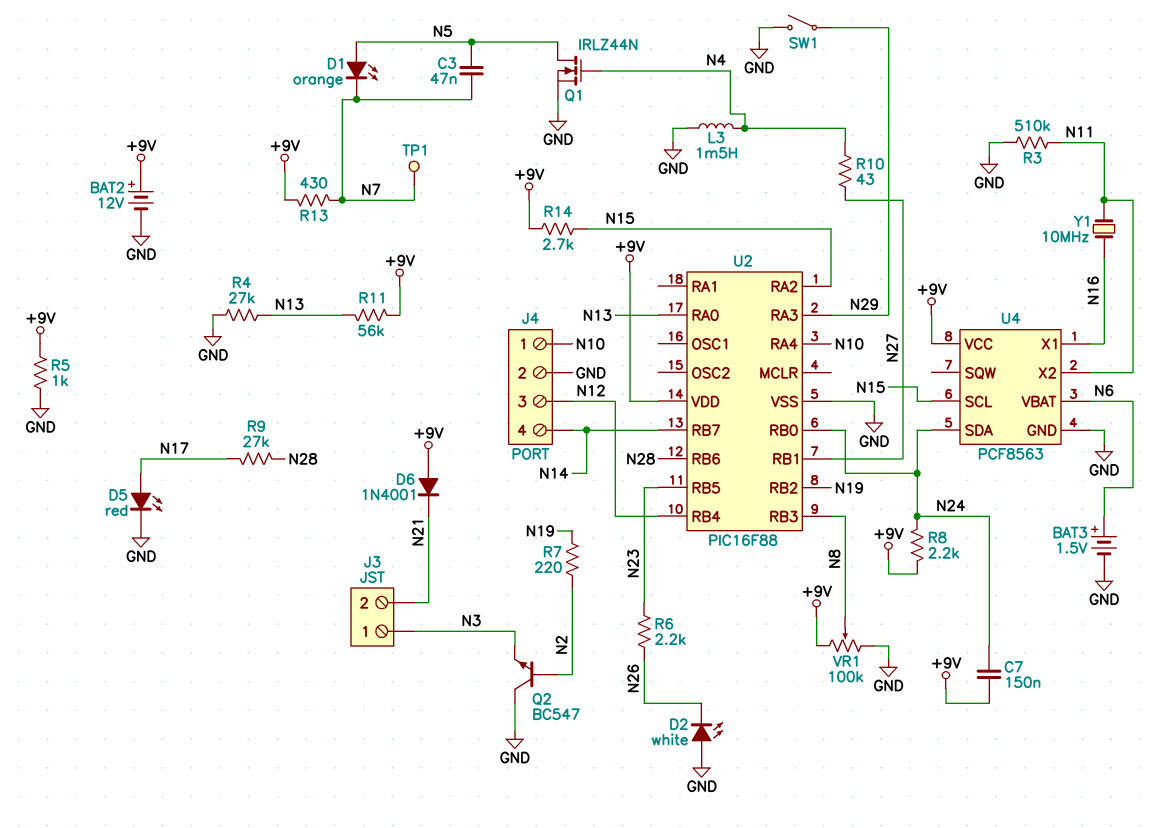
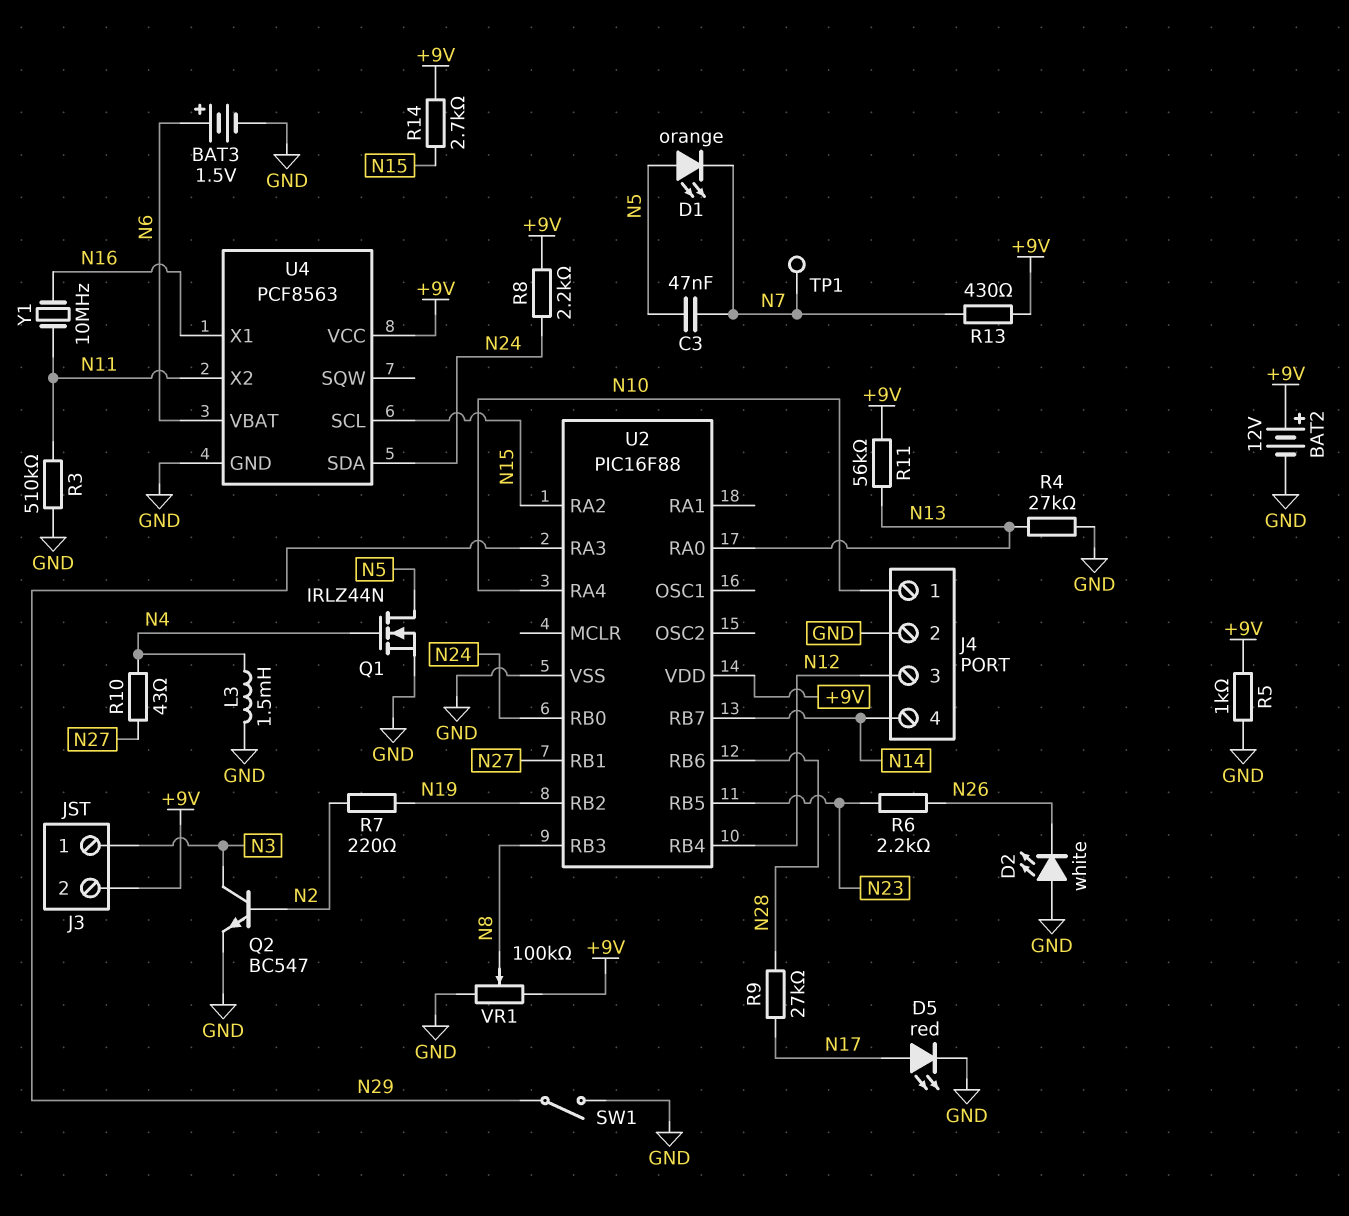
C7: 150nF (+9V, N24) -> none
D6: diode 1N4001 (A +9V, K N21) -> none
J3 pin 2: N21 -> +9V
Q2: NPN BC547 (B N2, C GND, E N3) -> NPN BC547 (B N2, C N3, E GND)

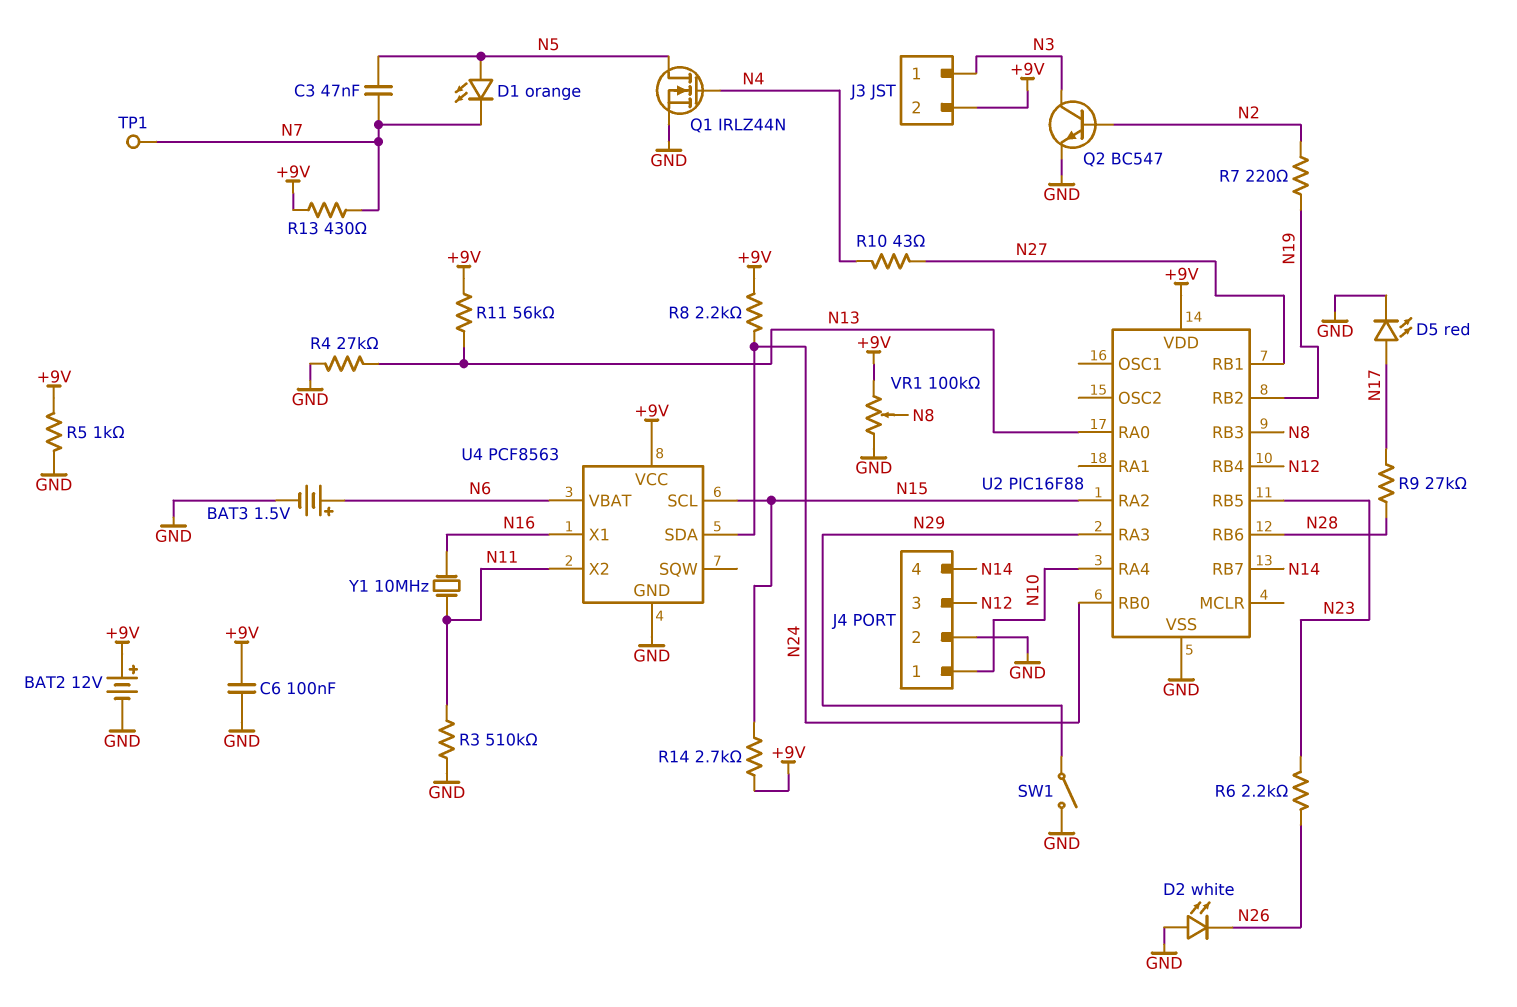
C6: none -> 100nF (+9V, GND)
L3: 1.5mH (GND, N4) -> none

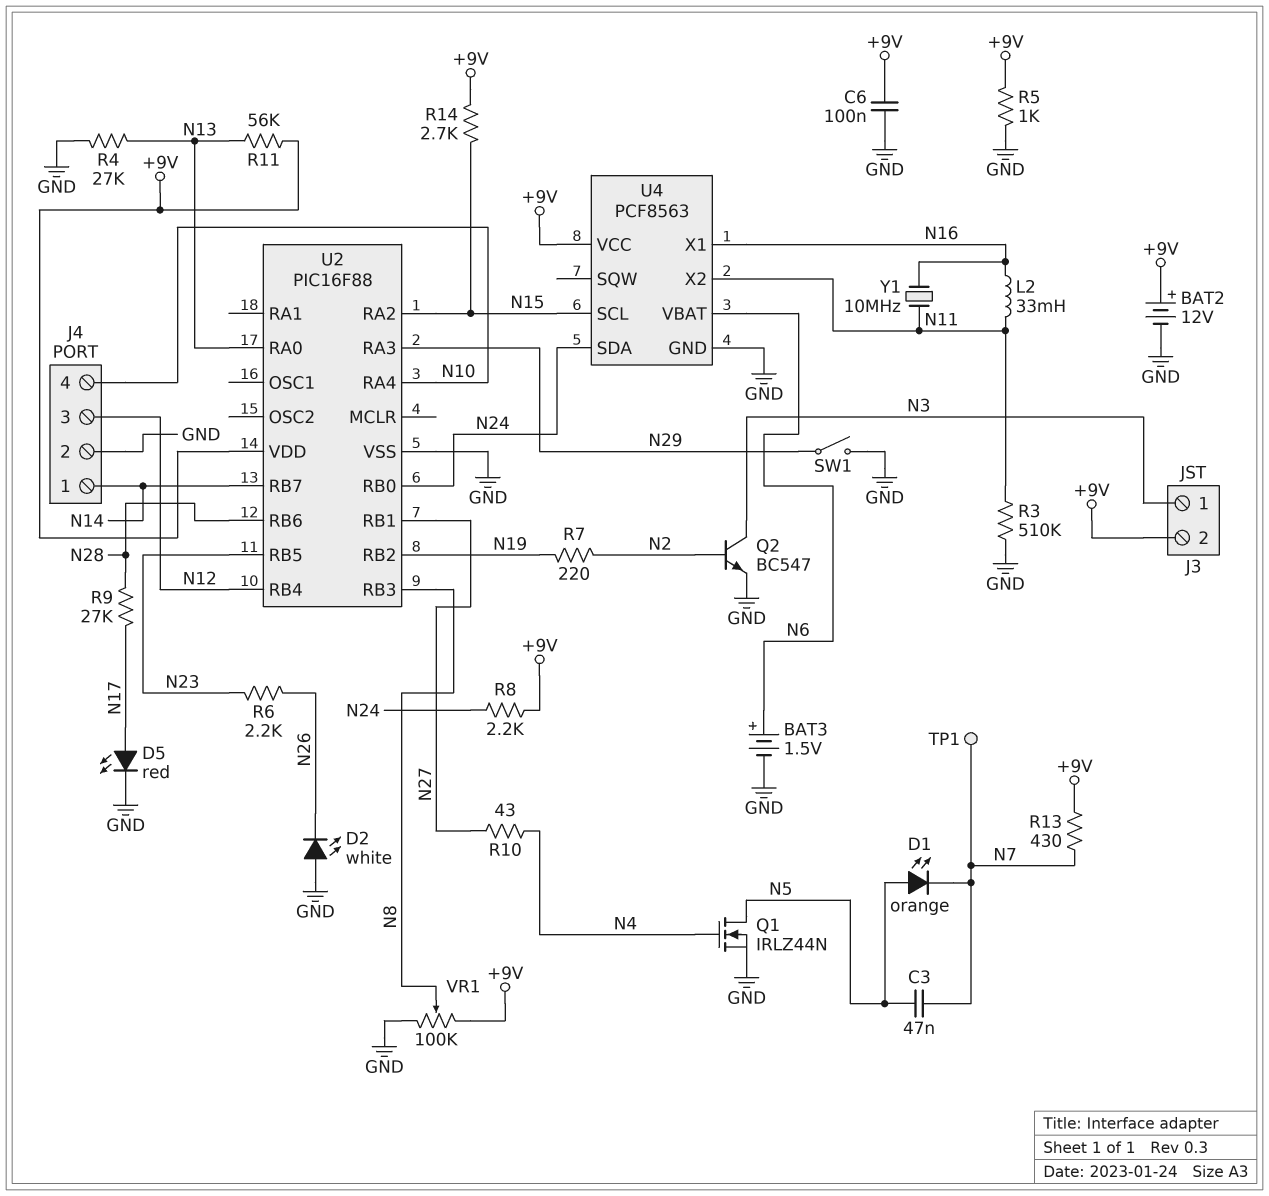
J4 pin 1: N10 -> N14
J4 pin 4: N14 -> N10
L2: none -> 33mH (N11, N16)

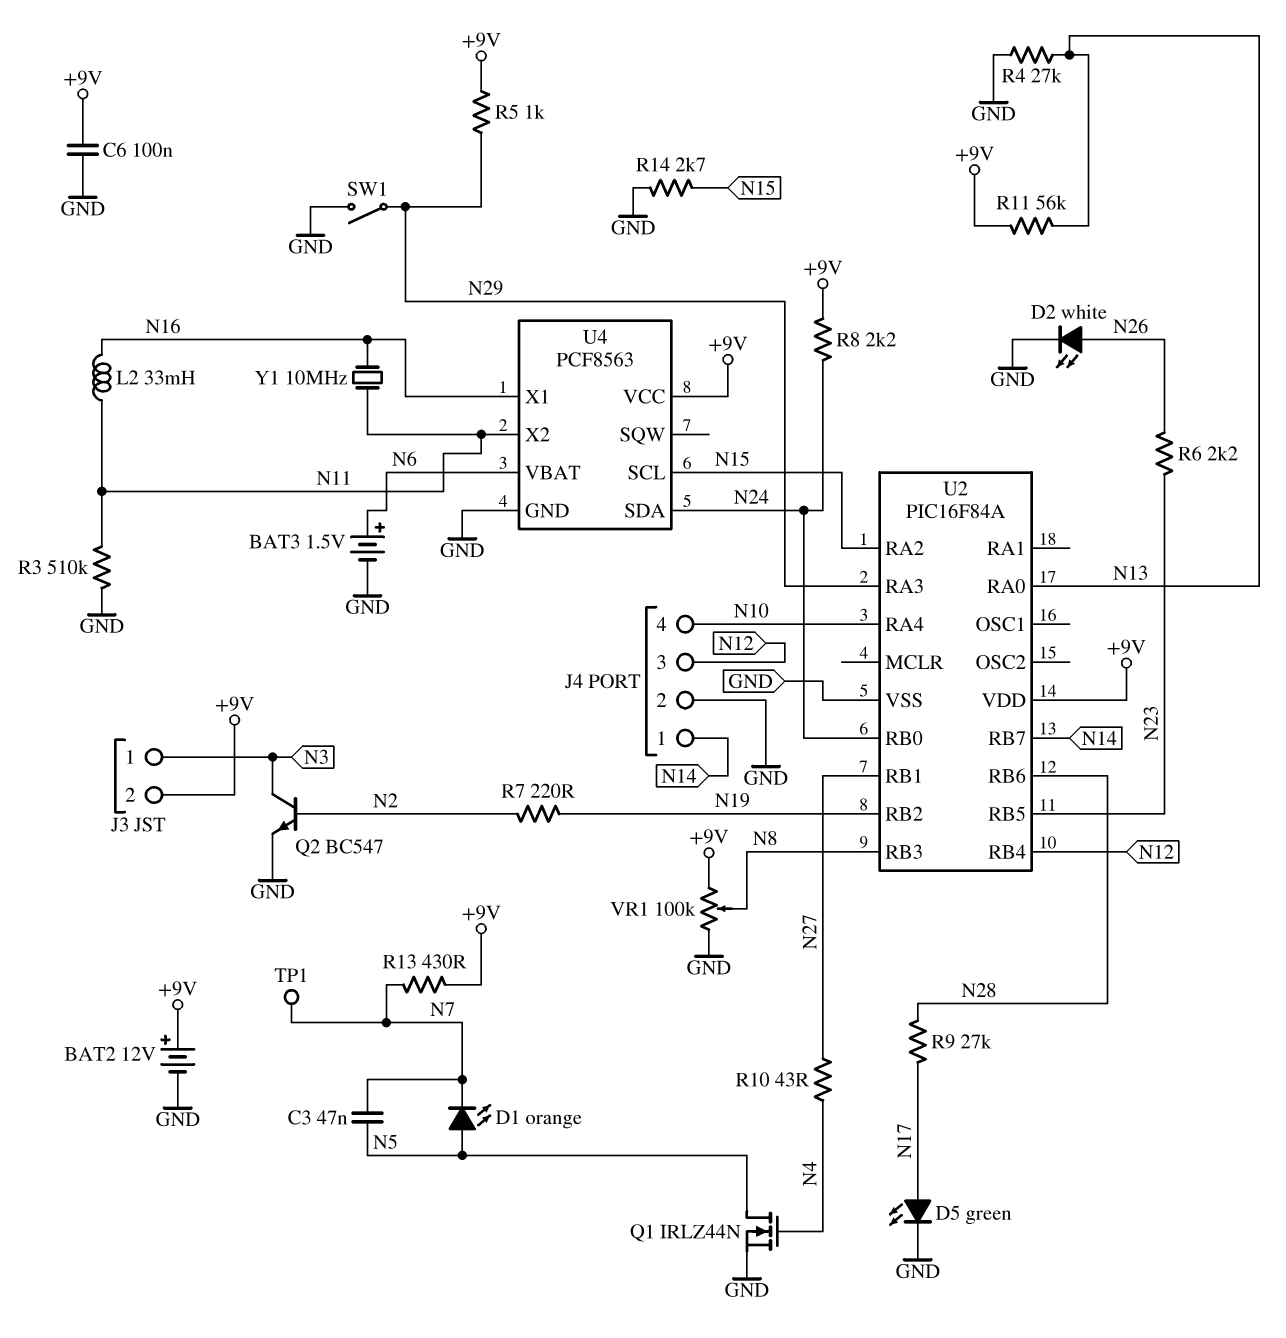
D2: LED white (A GND, K N26) -> LED white (A N26, K GND)
D5: LED red (A N17, K GND) -> LED green (A N17, K GND)
R5: 1k (+9V, GND) -> 1k (+9V, N29)
R14: 2.7k (+9V, N15) -> 2.7k (GND, N15)
U2: PIC16F88 -> PIC16F84A

